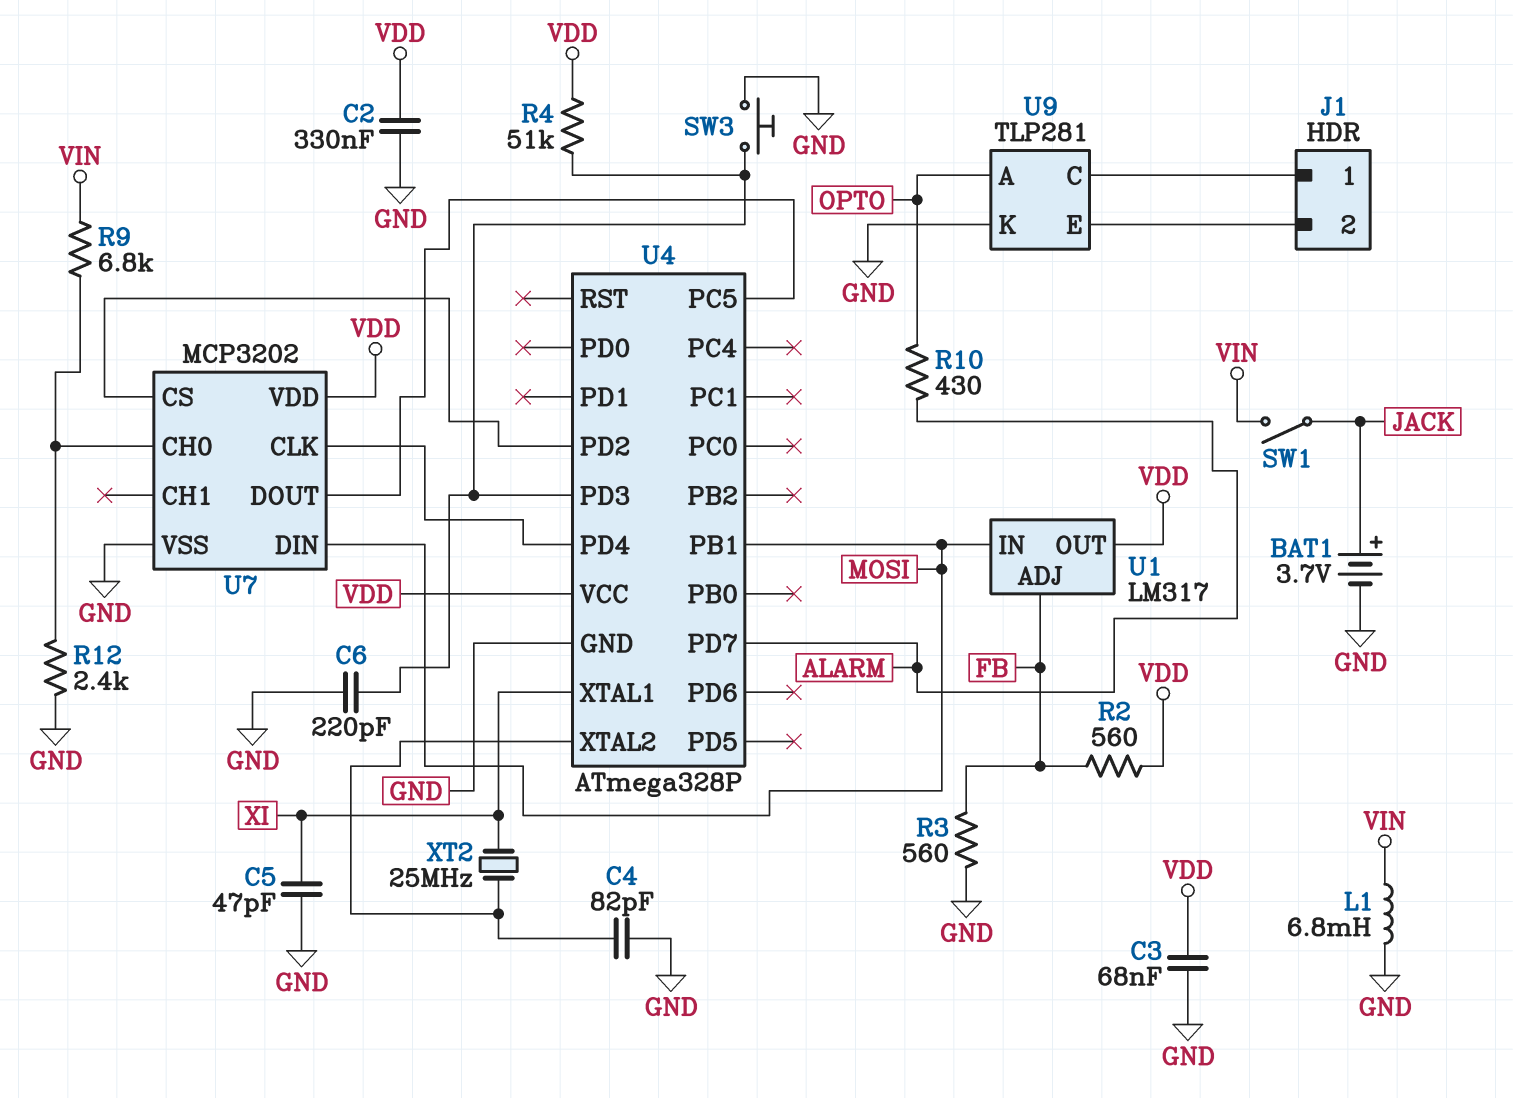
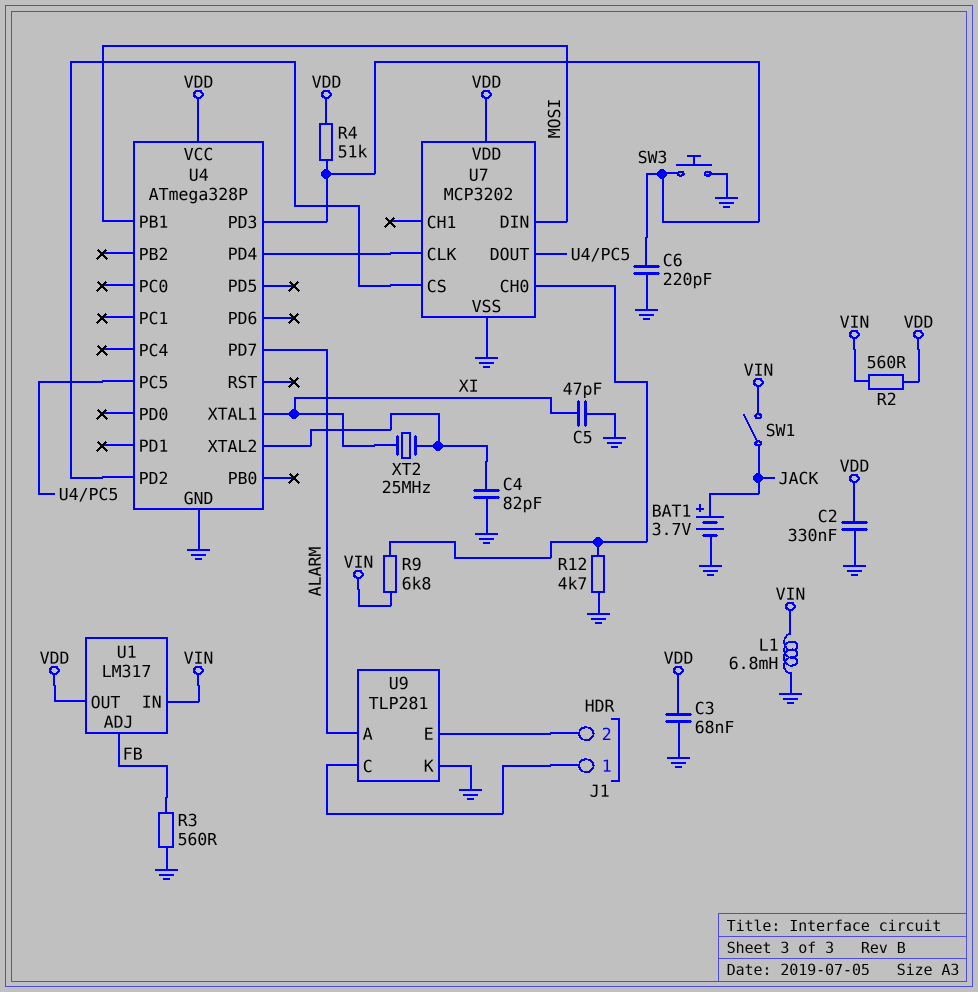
R2: 560 (FB, VDD) -> 560 (VDD, VIN)
R10: 430 (ALARM, OPTO) -> none
R12: 2.4k (GND, U7/CH0) -> 4.7k (GND, U7/CH0)
U1 pin IN: MOSI -> VIN
U9 pin A: OPTO -> ALARM

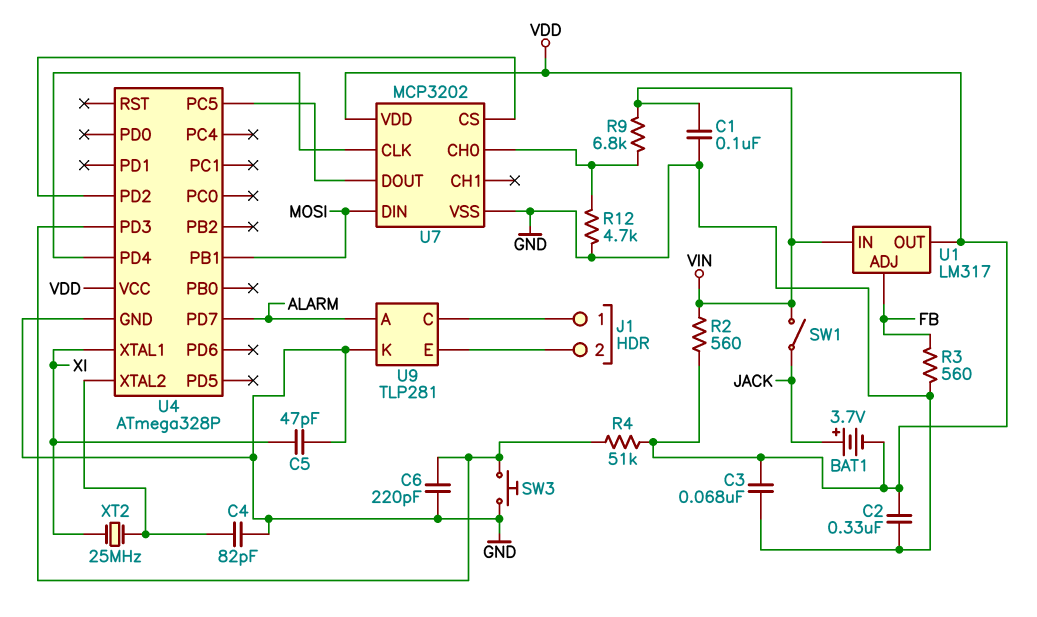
BAT1: 3.7V (plus JACK, minus GND) -> 3.7V (plus JACK, minus VDD)
C1: none -> 100nF (GND, VIN)
L1: 6.8mH (GND, VIN) -> none

